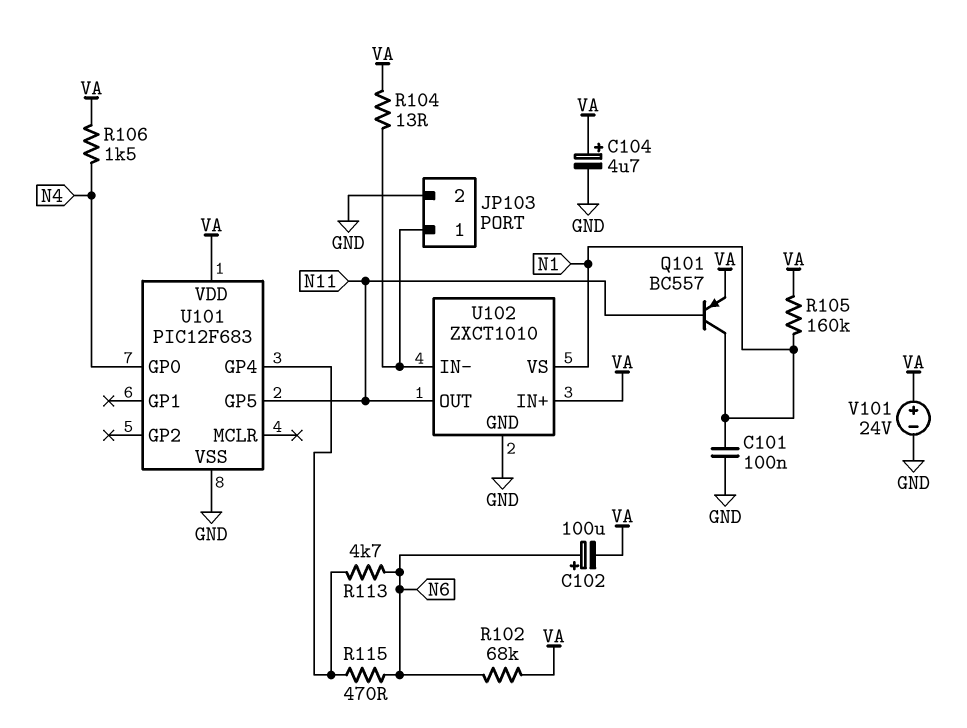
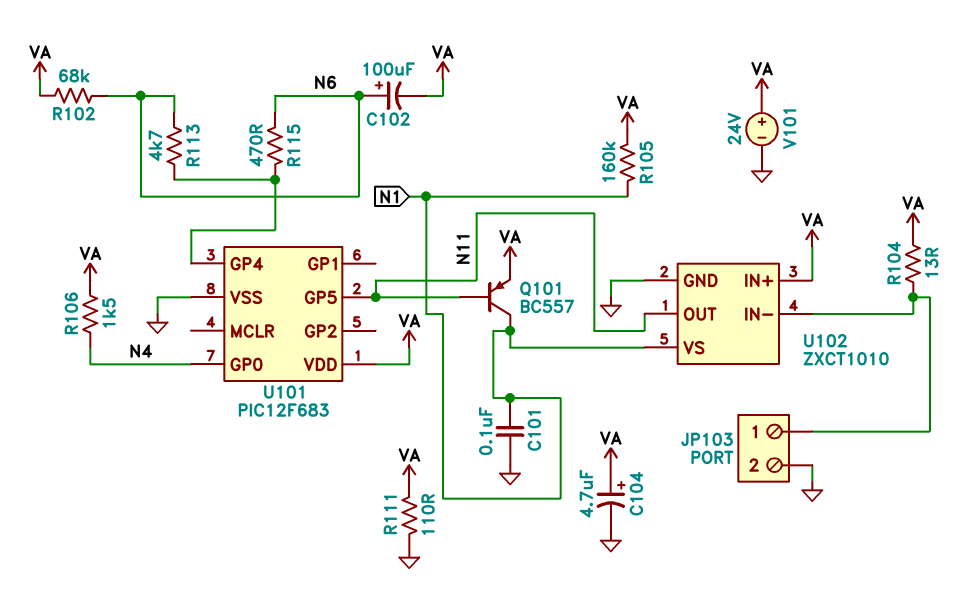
R111: none -> 110 (GND, VA)

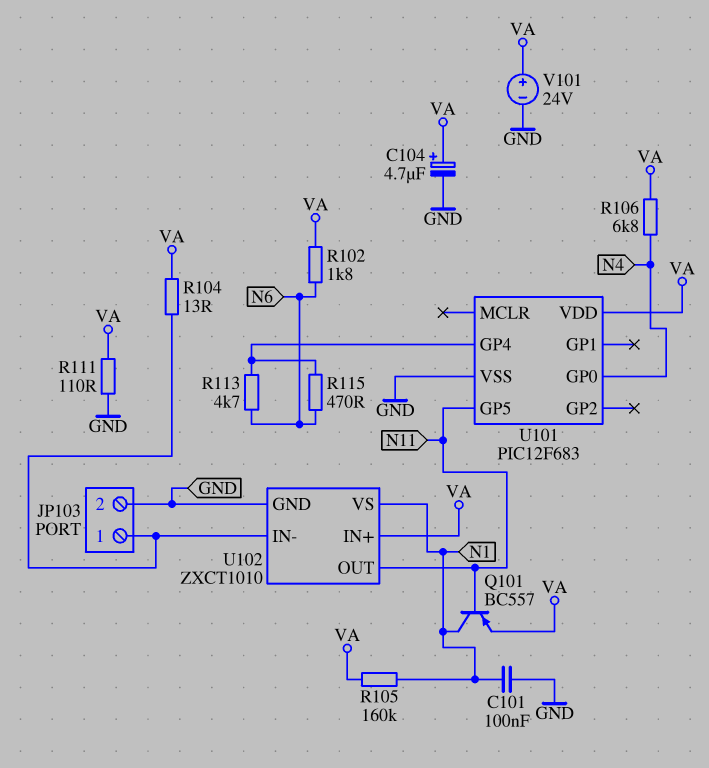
C102: 100uF (plus N6, minus VA) -> none
R102: 68k (N6, VA) -> 1.8k (N6, VA)
R106: 1.5k (N4, VA) -> 6.8k (N4, VA)

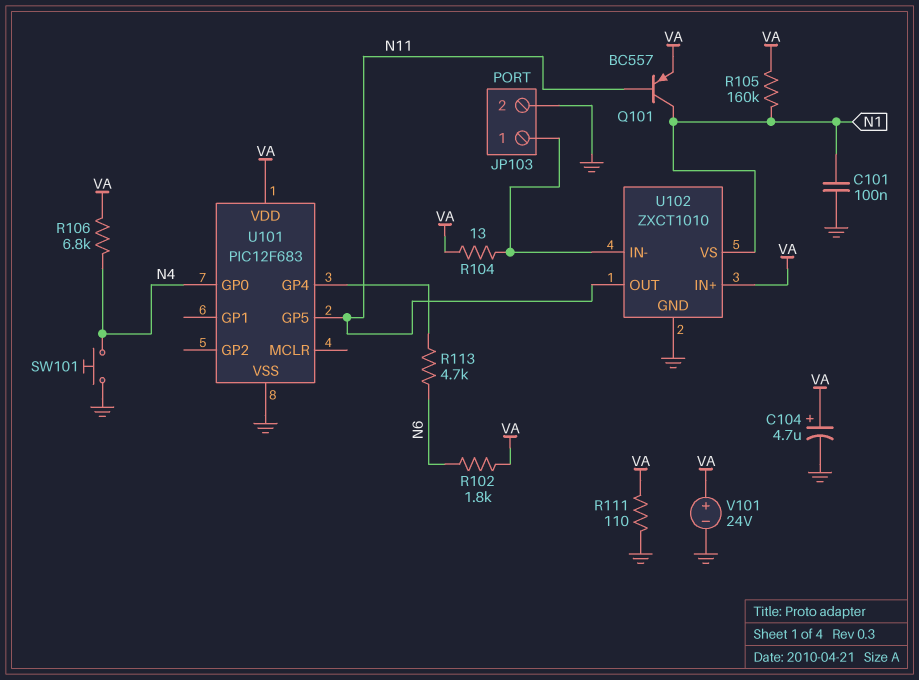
R115: 470 (N6, U101/GP4) -> none
SW101: none -> button (GND, N4)

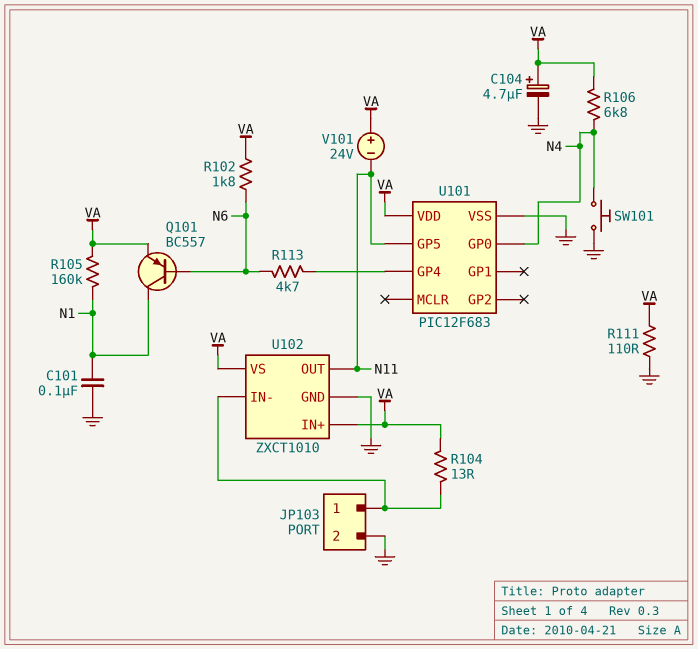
Q101: PNP BC557 (B N11, C N1, E VA) -> PNP BC557 (B N6, C N1, E VA)
U102 pin VS: N1 -> VA
V101: 24V (plus VA, minus GND) -> 24V (plus VA, minus N11)

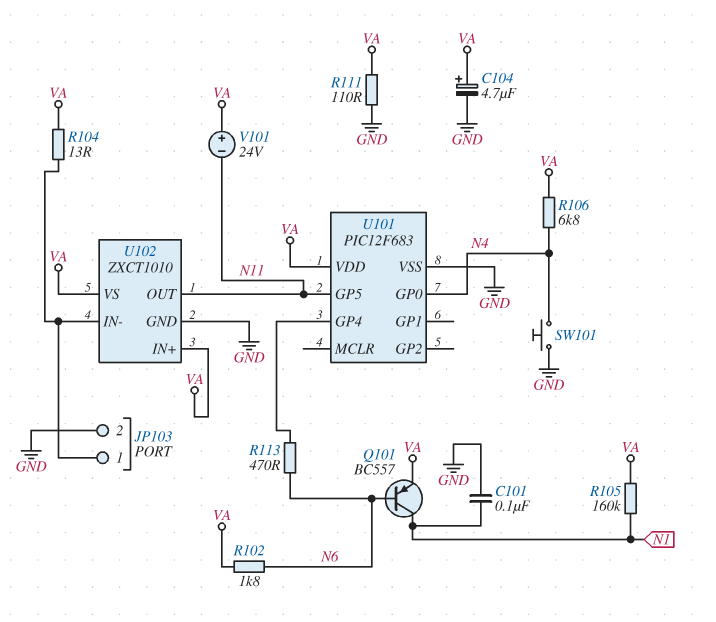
R113: 4.7k (N6, U101/GP4) -> 470 (N6, U101/GP4)

